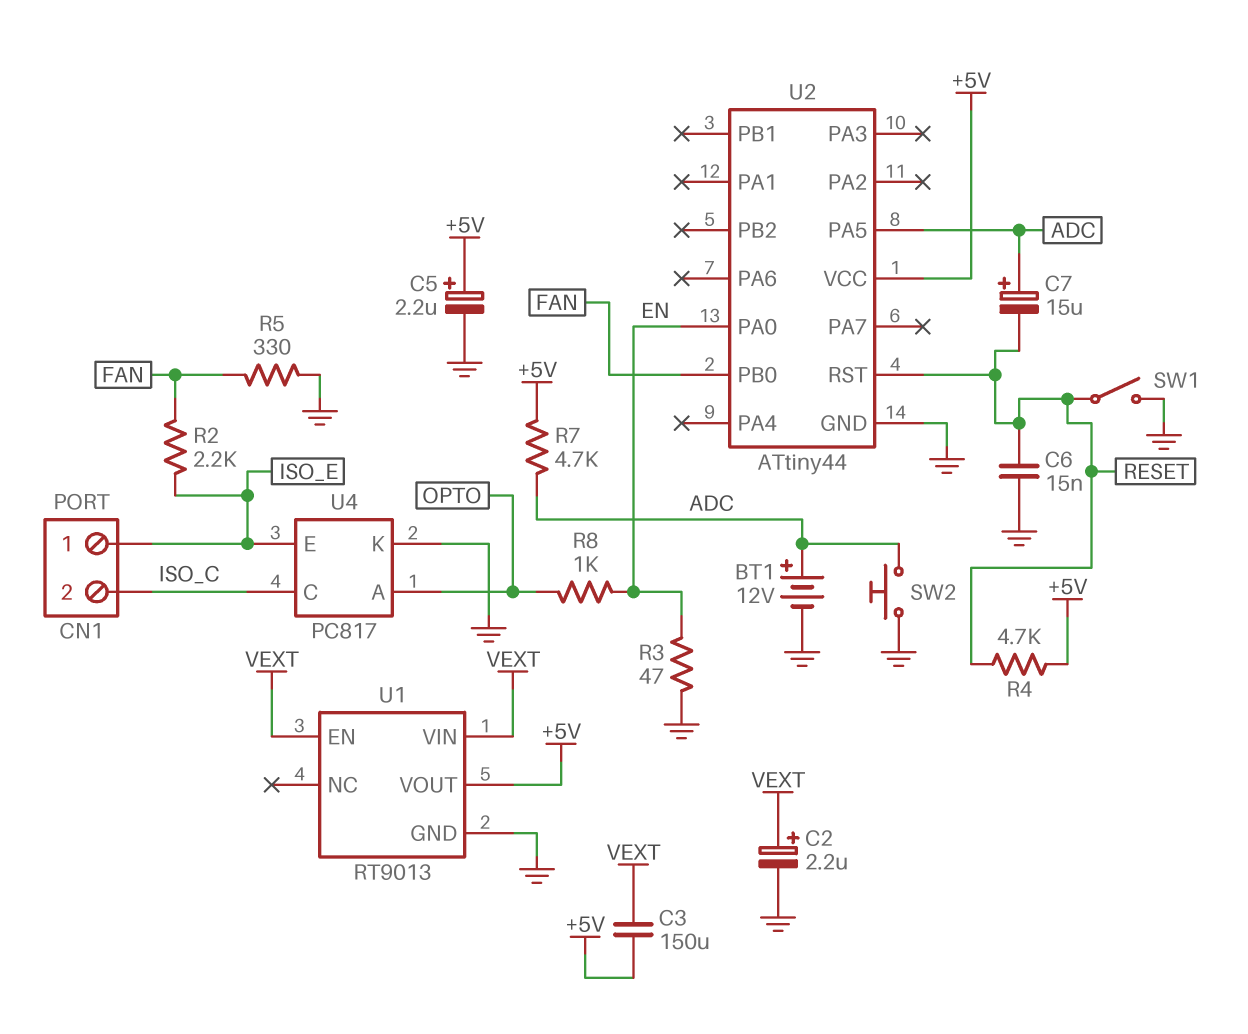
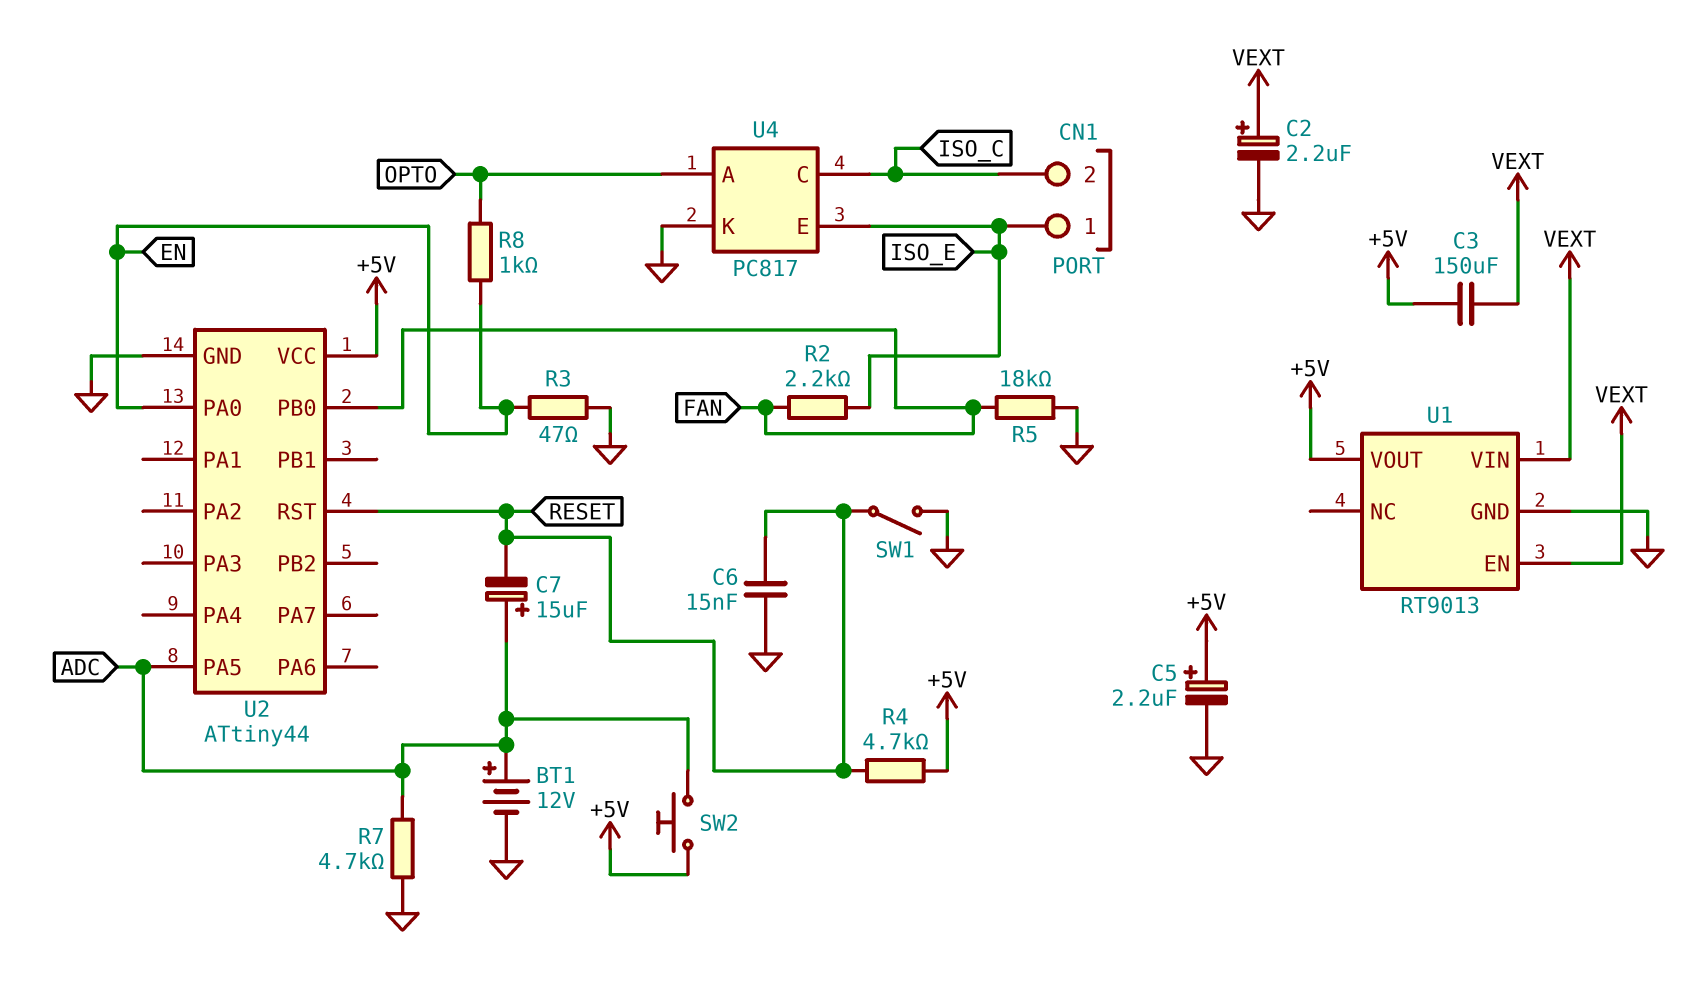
R5: 330 (FAN, GND) -> 18k (FAN, GND)
R7: 4.7k (+5V, ADC) -> 4.7k (ADC, GND)
SW2: button (ADC, GND) -> button (+5V, ADC)

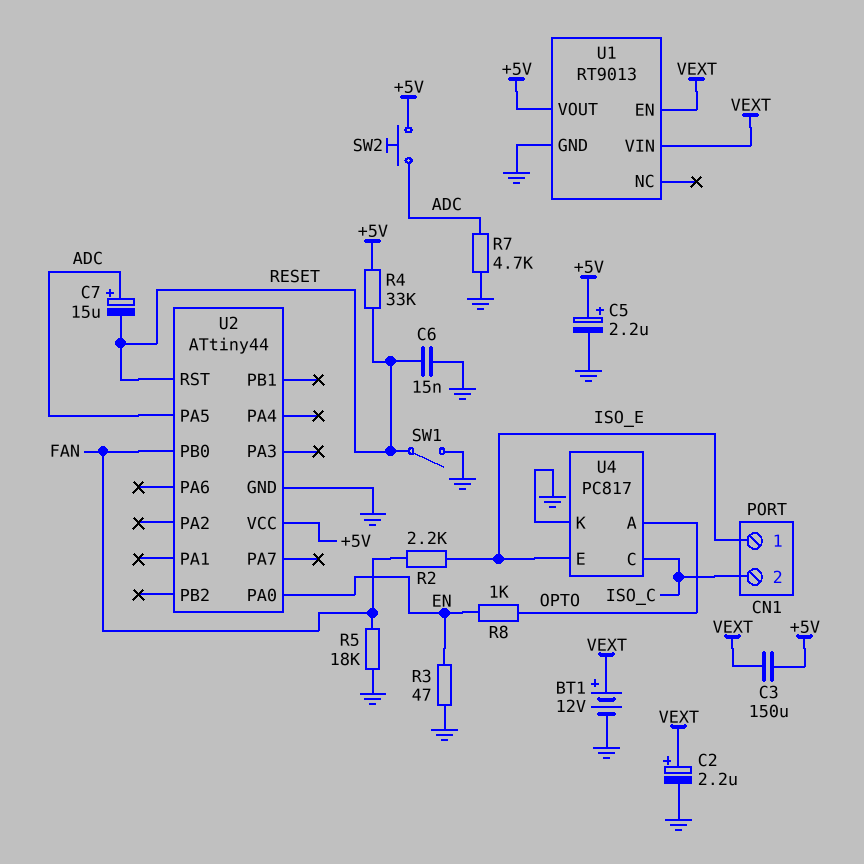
BT1: 12V (plus ADC, minus GND) -> 12V (plus VEXT, minus GND)
R4: 4.7k (+5V, RESET) -> 33k (+5V, RESET)

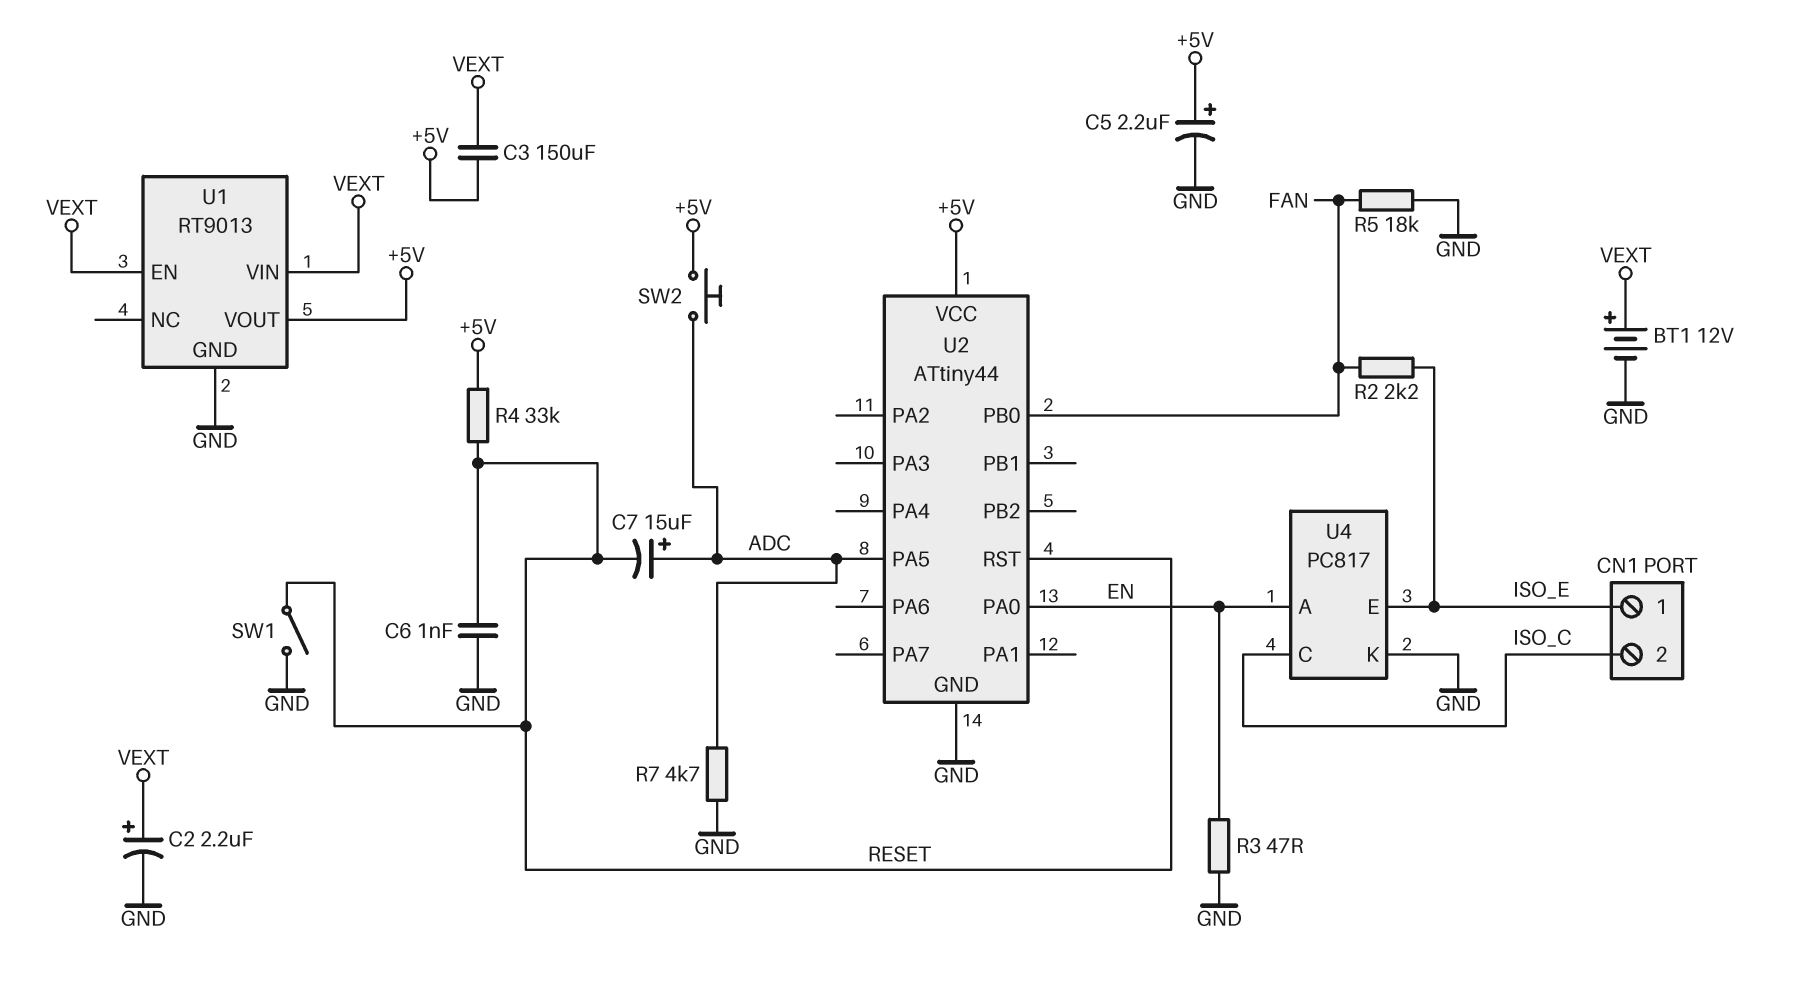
C6: 15nF (GND, RESET) -> 1nF (GND, RESET)
R8: 1k (EN, OPTO) -> none
U4 pin A: OPTO -> EN

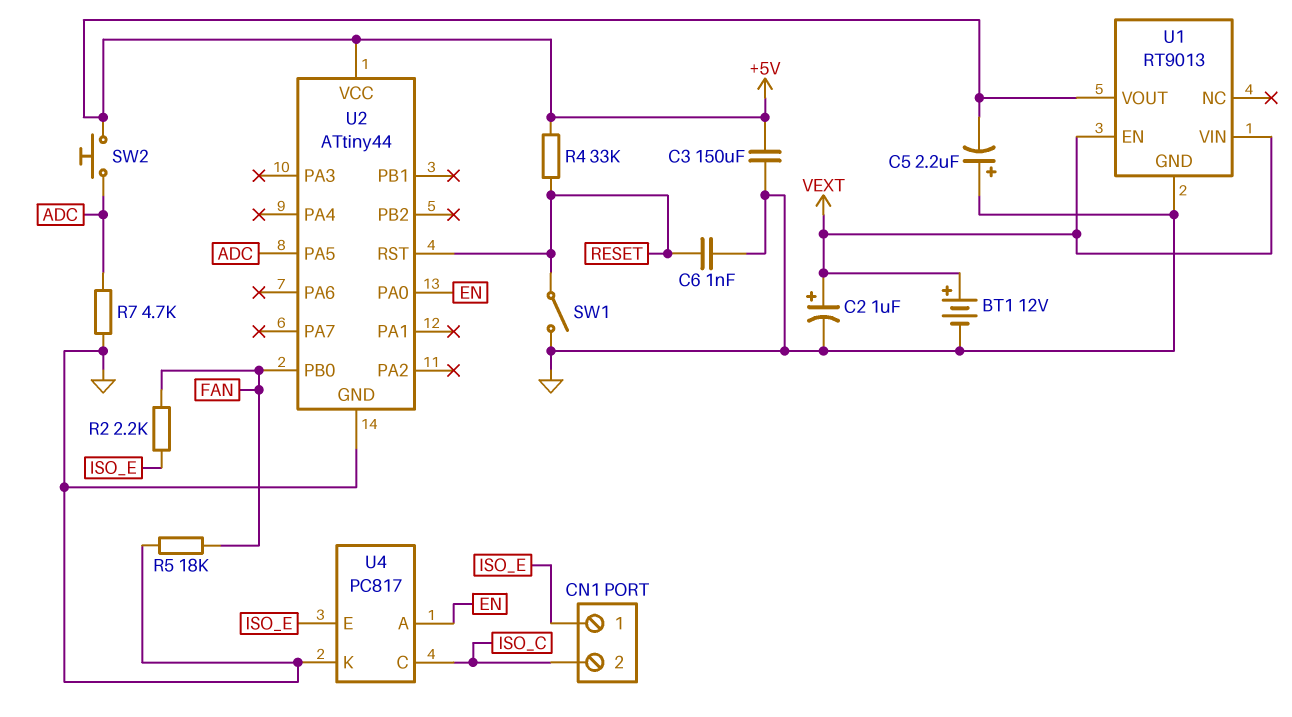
C2: 2.2uF (plus VEXT, minus GND) -> 1uF (plus VEXT, minus GND)
C3: 150uF (+5V, VEXT) -> 150uF (+5V, GND)
C5: 2.2uF (plus +5V, minus GND) -> 2.2uF (plus GND, minus +5V)
C7: 15uF (plus ADC, minus RESET) -> none
R3: 47 (EN, GND) -> none

